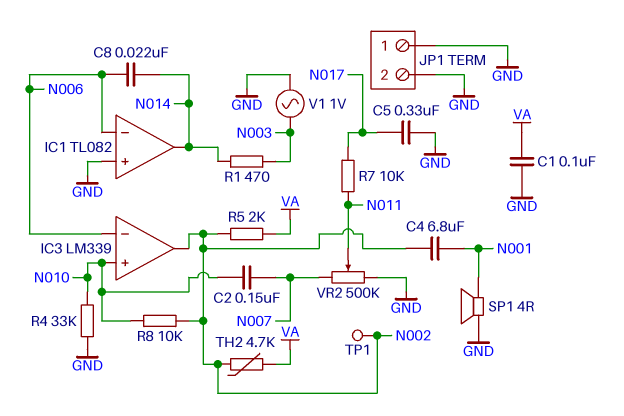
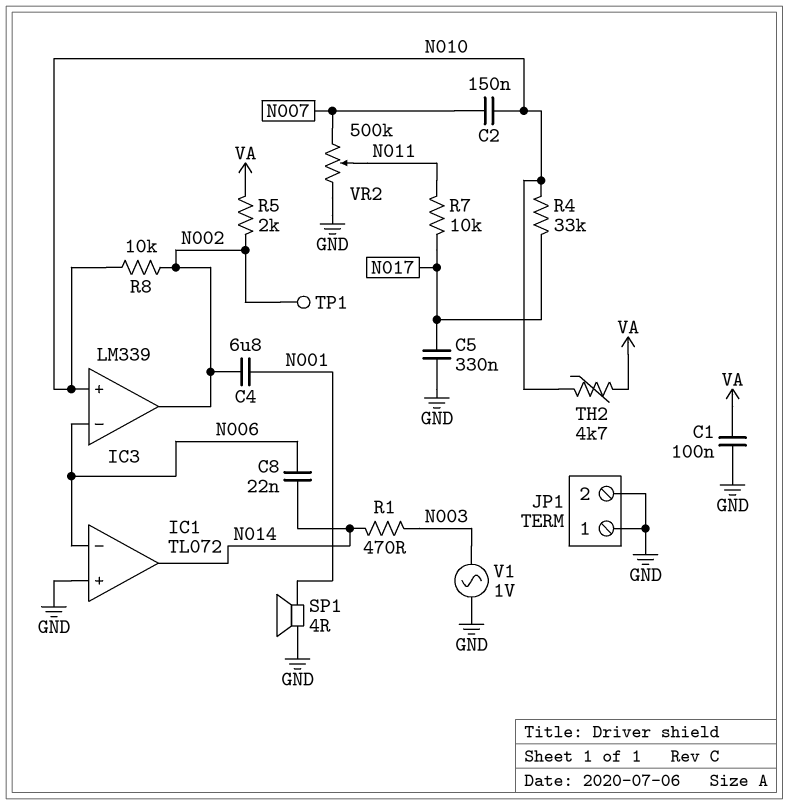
IC1: TL082 -> TL072
R4: 33k (GND, N010) -> 33k (N010, N017)
TH2: 4.7k (N002, VA) -> 4.7k (N010, VA)

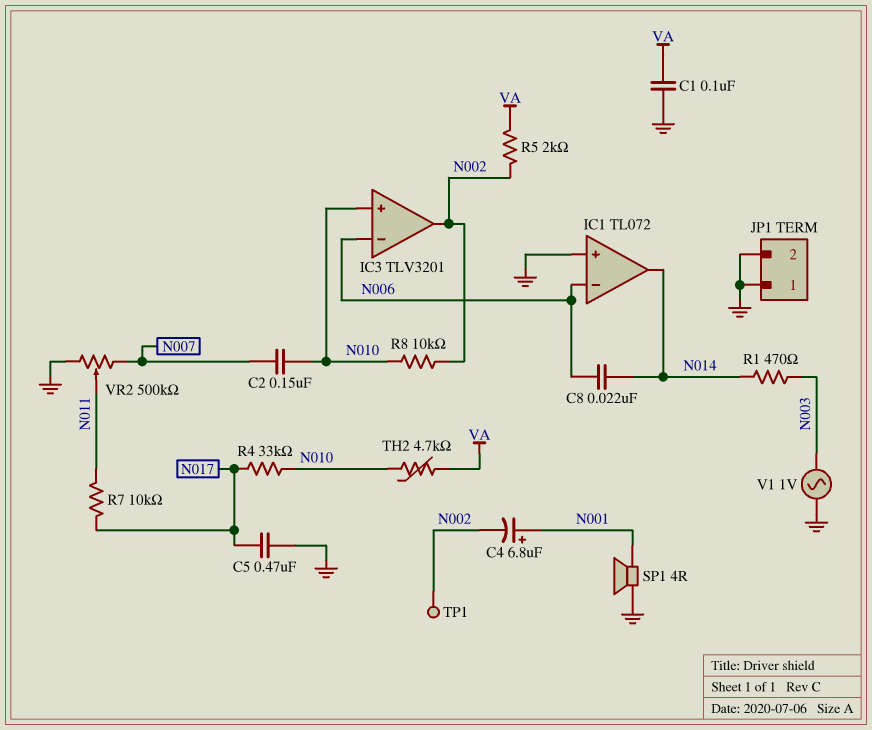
C4: 6.8uF (N001, N002) -> 6.8uF (plus N001, minus N002)
C5: 330nF (GND, N017) -> 470nF (GND, N017)
IC3: LM339 -> TLV3201

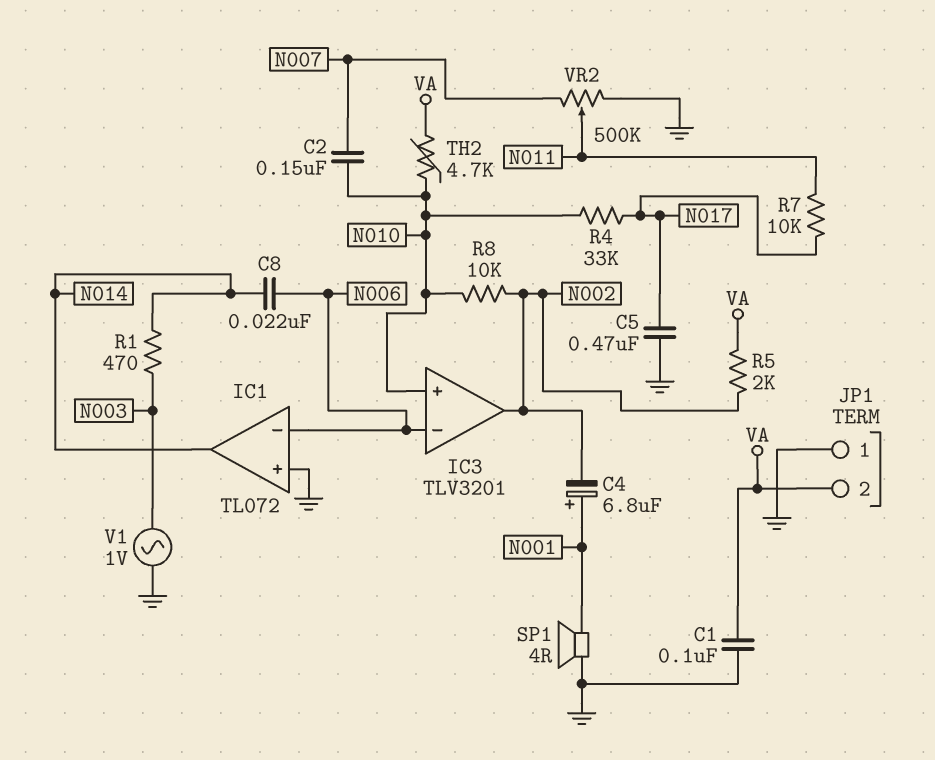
JP1 pin 2: GND -> VA
TP1: test point (N002) -> none

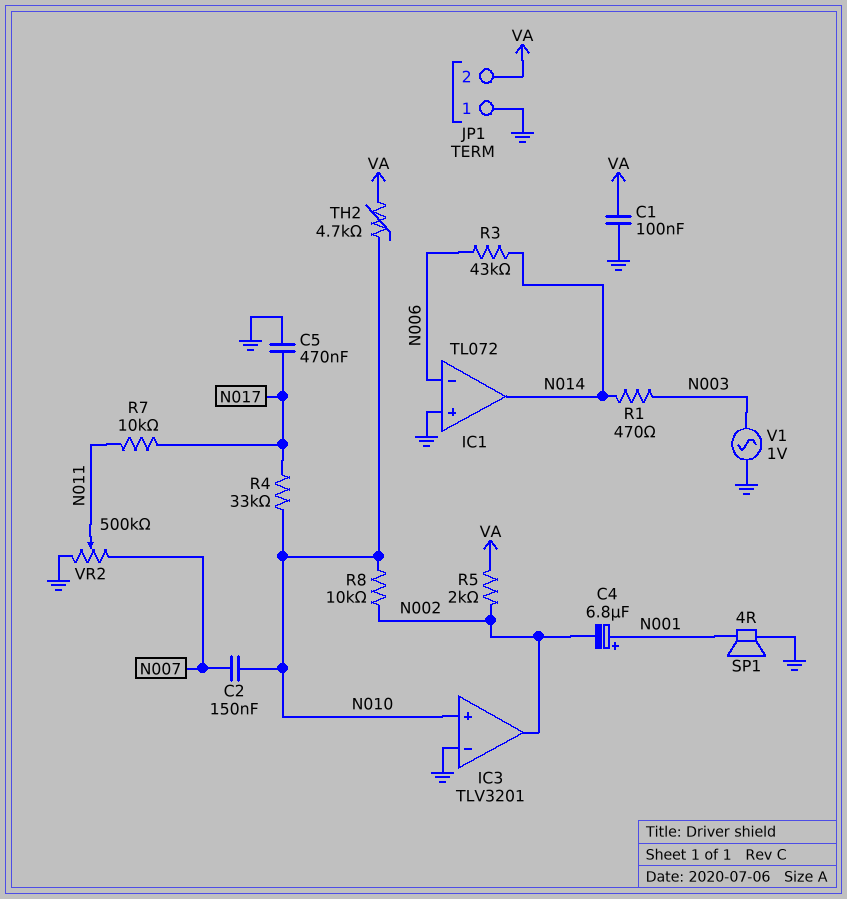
C8: 22nF (N006, N014) -> none
IC3 pin in-: N006 -> GND
R3: none -> 43k (N006, N014)

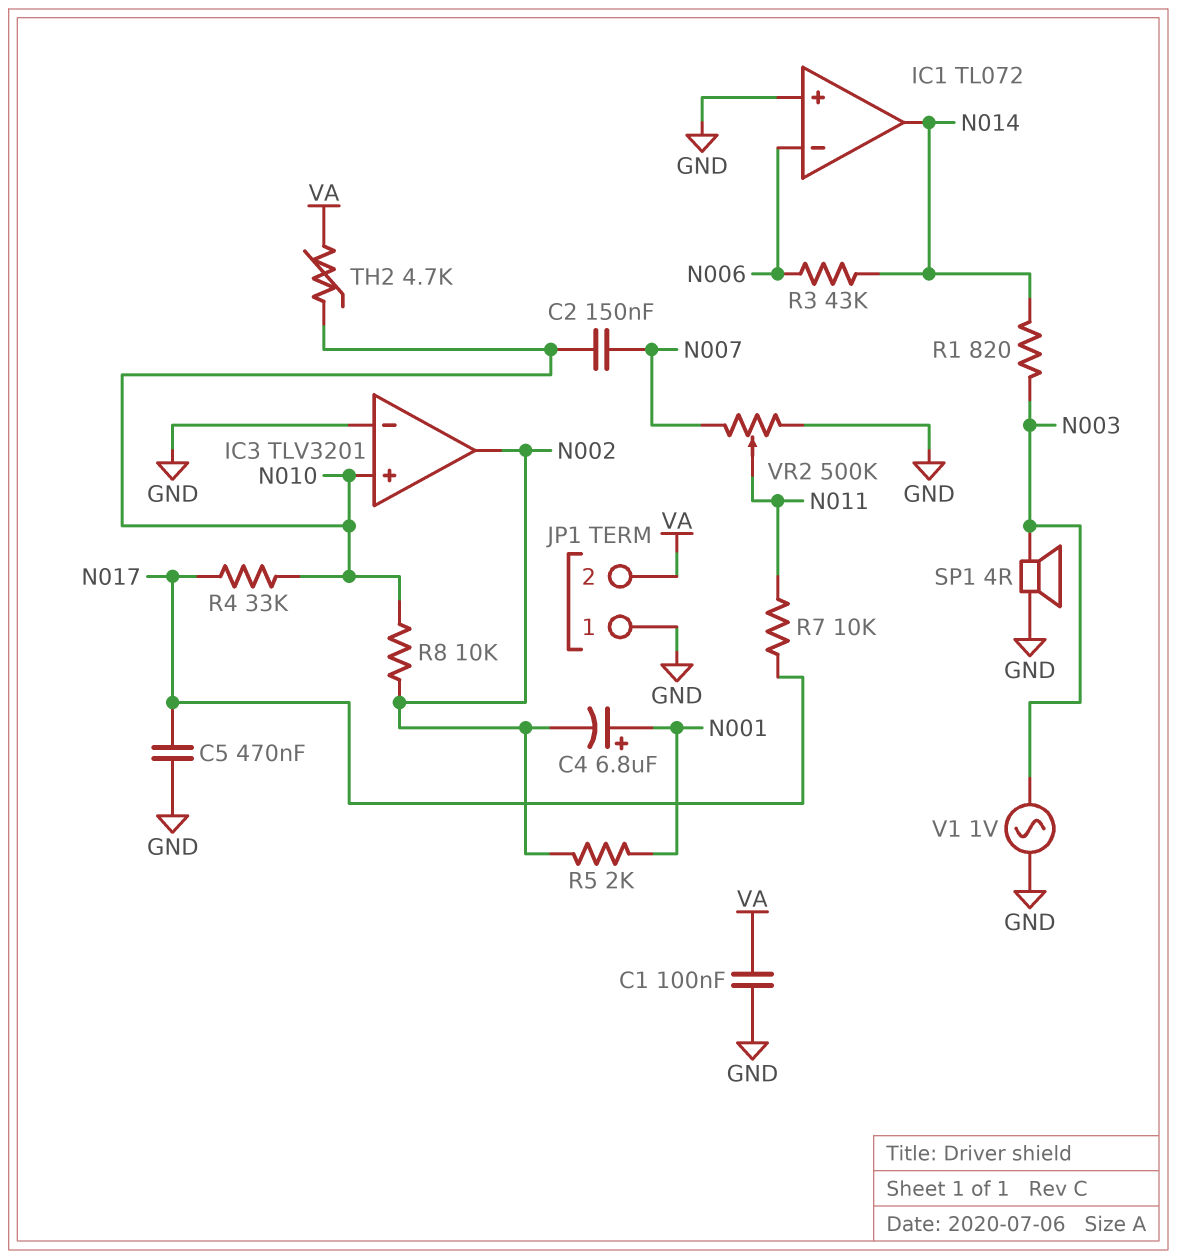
R1: 470 (N003, N014) -> 820 (N003, N014)
R5: 2k (N002, VA) -> 2k (N001, N002)
SP1: speaker 4R (GND, N001) -> speaker 4R (GND, N003)

